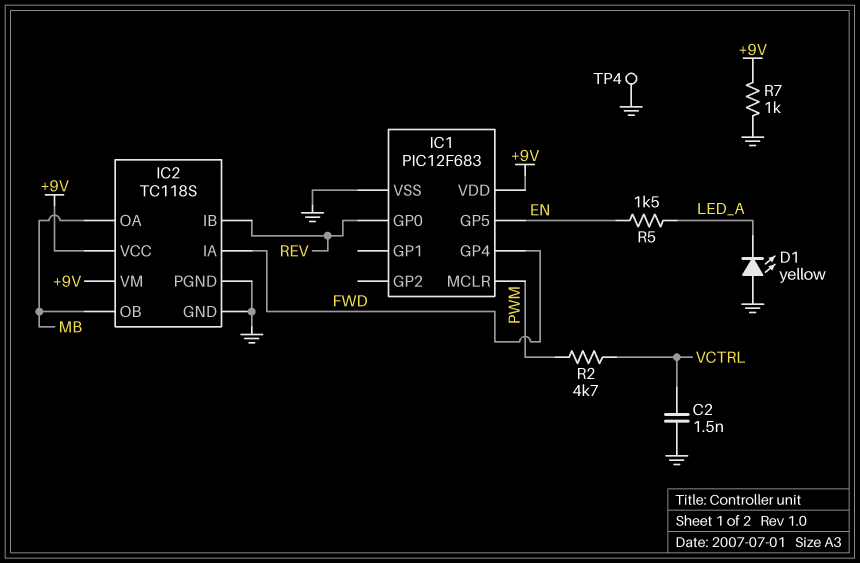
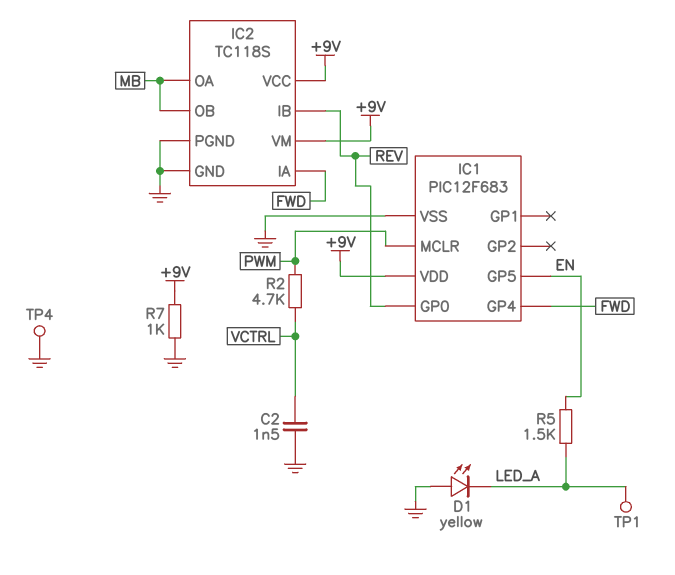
TP1: none -> test point (LED_A)

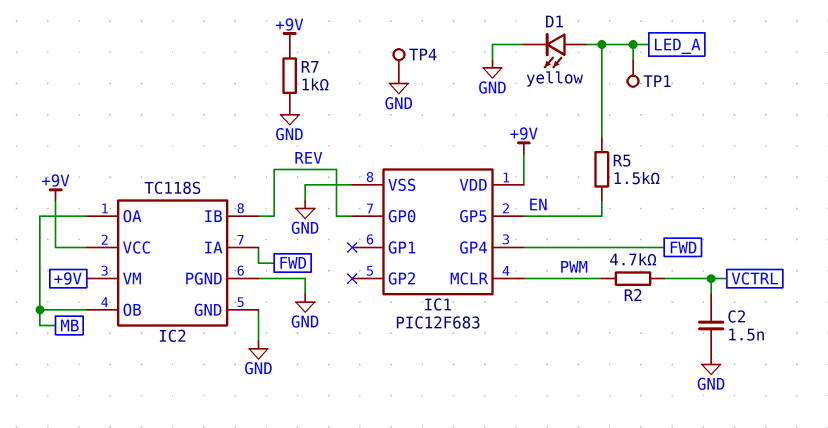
D1: LED yellow (A GND, K LED_A) -> LED yellow (A LED_A, K GND)

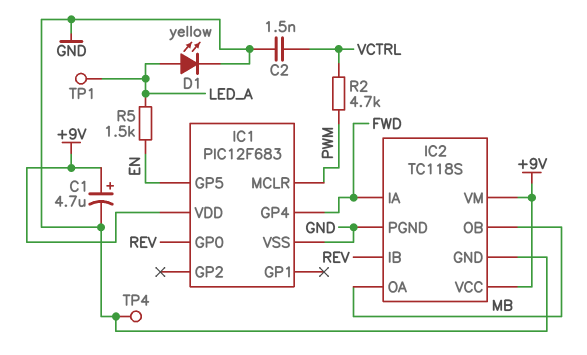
C1: none -> 4.7uF (plus +9V, minus GND)
R7: 1k (+9V, GND) -> none

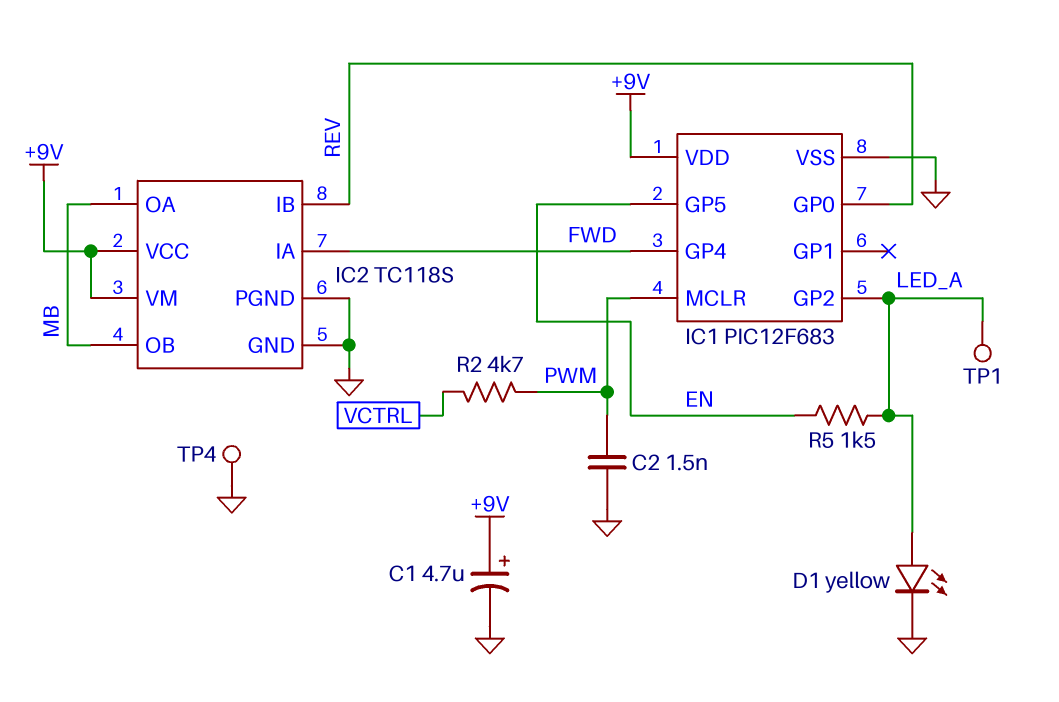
C2: 1.5nF (GND, VCTRL) -> 1.5nF (GND, PWM)
IC1 pin GP2: none -> LED_A

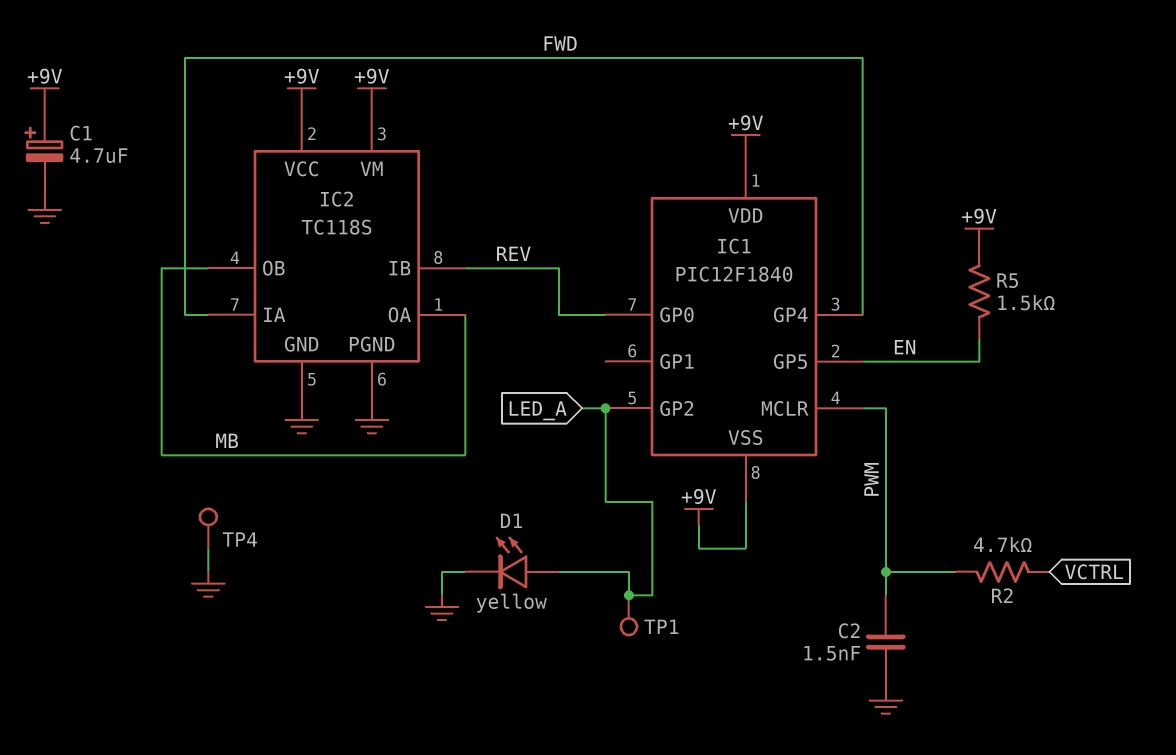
IC1: PIC12F683 -> PIC12F1840
IC1 pin VSS: GND -> +9V
R5: 1.5k (EN, LED_A) -> 1.5k (+9V, EN)

